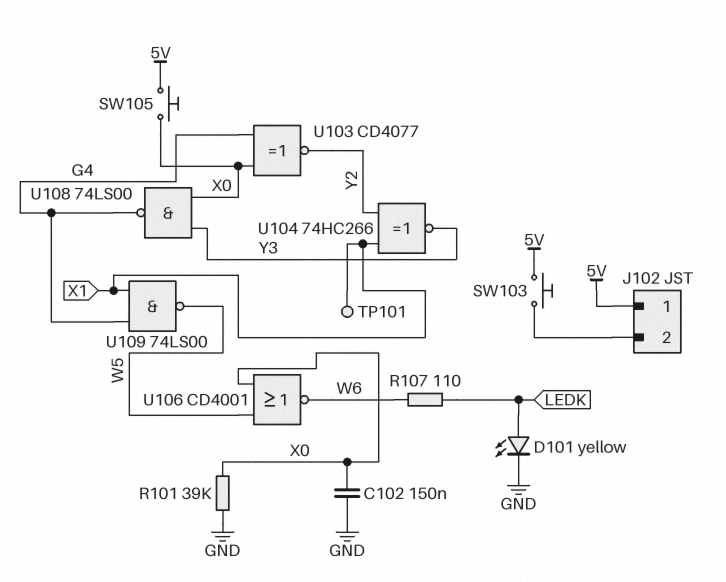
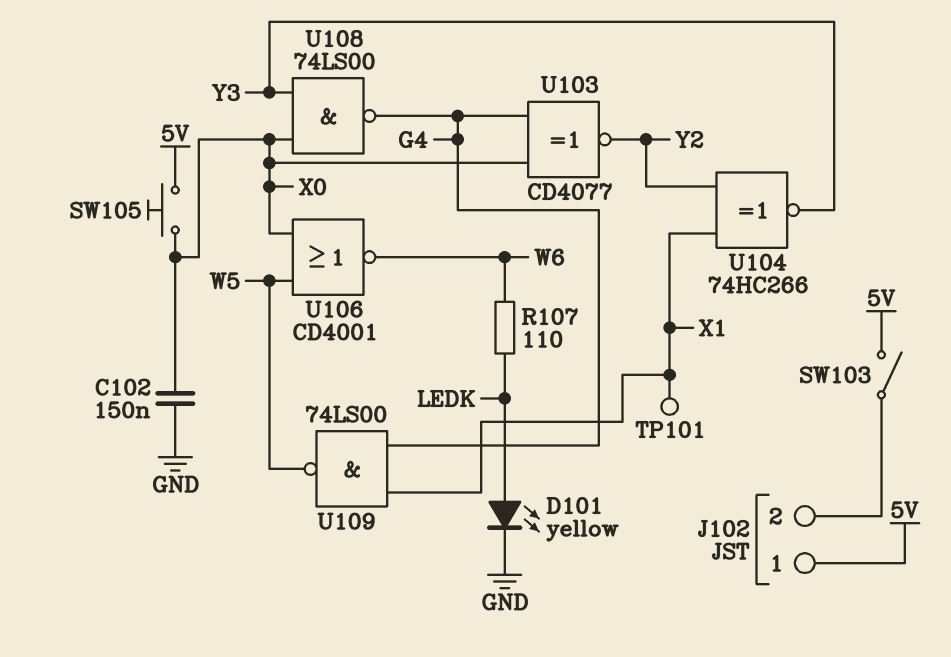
R101: 39k (GND, X0) -> none
SW103: button (5V, J102/2) -> switch (5V, J102/2)

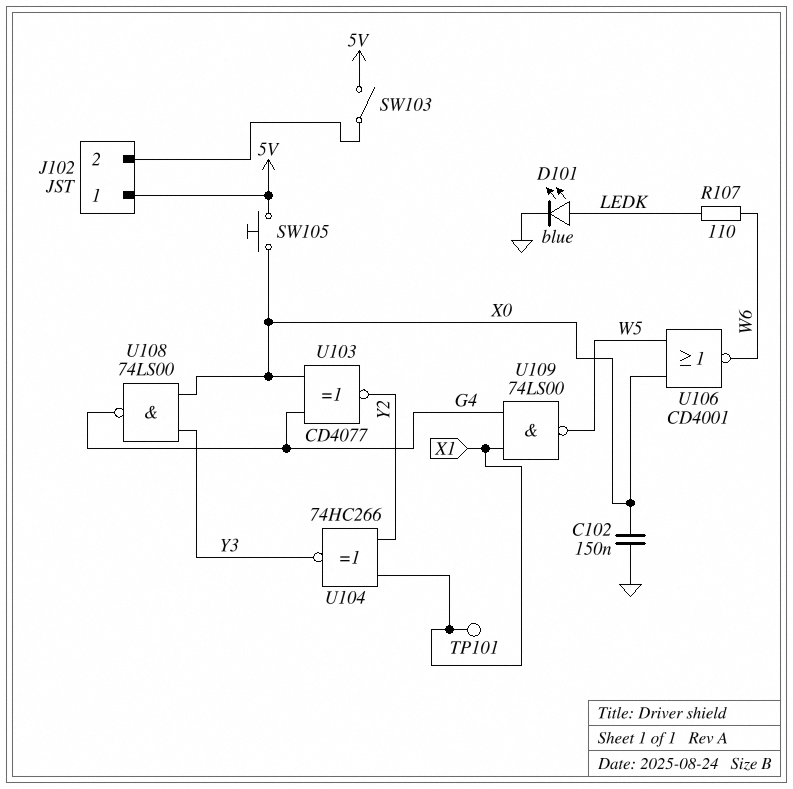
D101: LED yellow (A LEDK, K GND) -> LED blue (A LEDK, K GND)

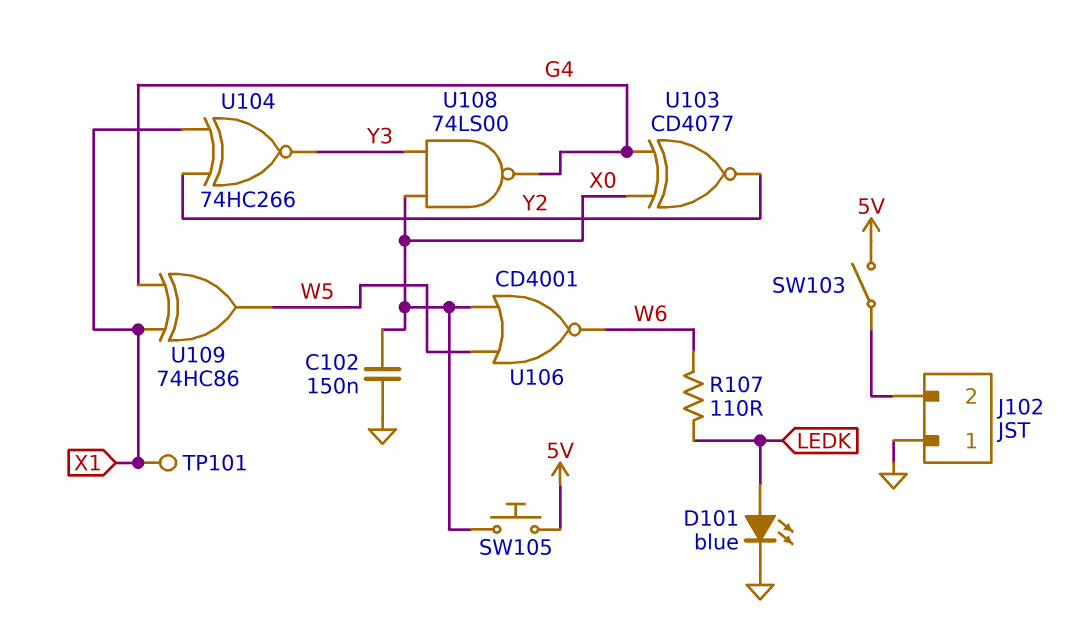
J102 pin 1: 5V -> GND
U109: NAND 74LS00 (in G4, in X1, out W5) -> XOR 74HC86 (in G4, in X1, out W5)

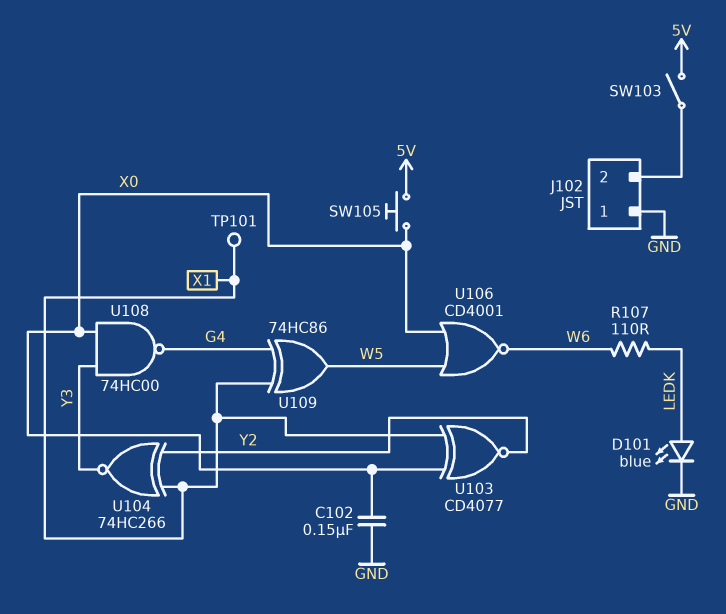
U103: XNOR CD4077 (in G4, in X0, out Y2) -> XNOR CD4077 (in X0, in X1, out Y2)
U108: NAND 74LS00 (in X0, in Y3, out G4) -> NAND 74HC00 (in X0, in Y3, out G4)

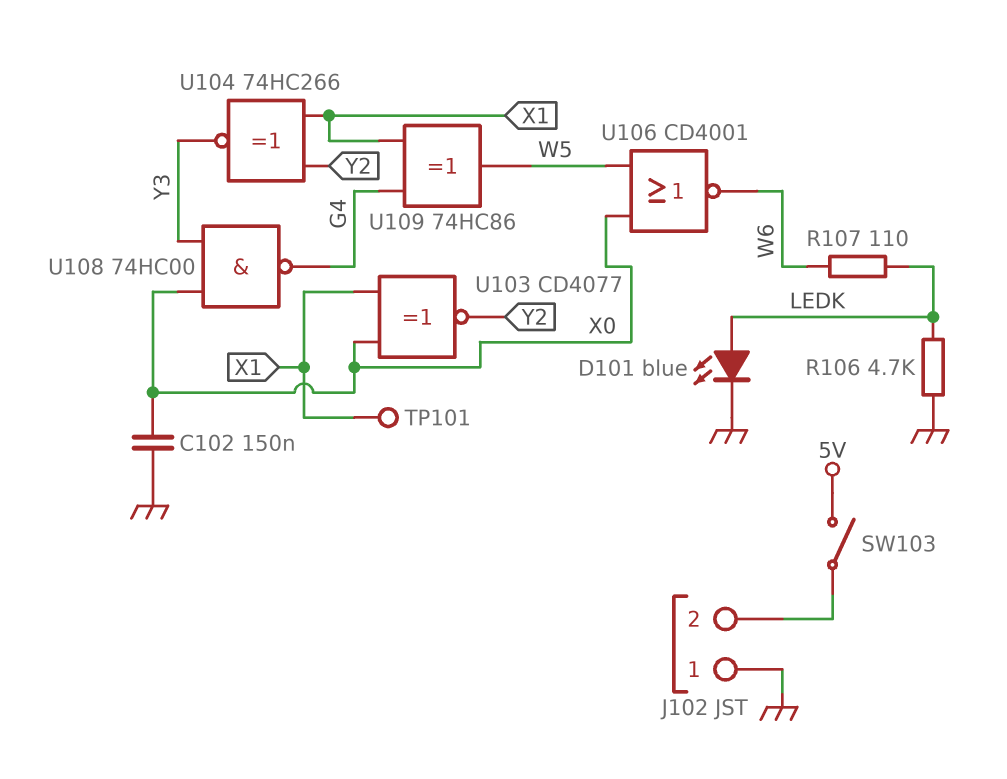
R106: none -> 4.7k (GND, LEDK)
SW105: button (5V, X0) -> none

